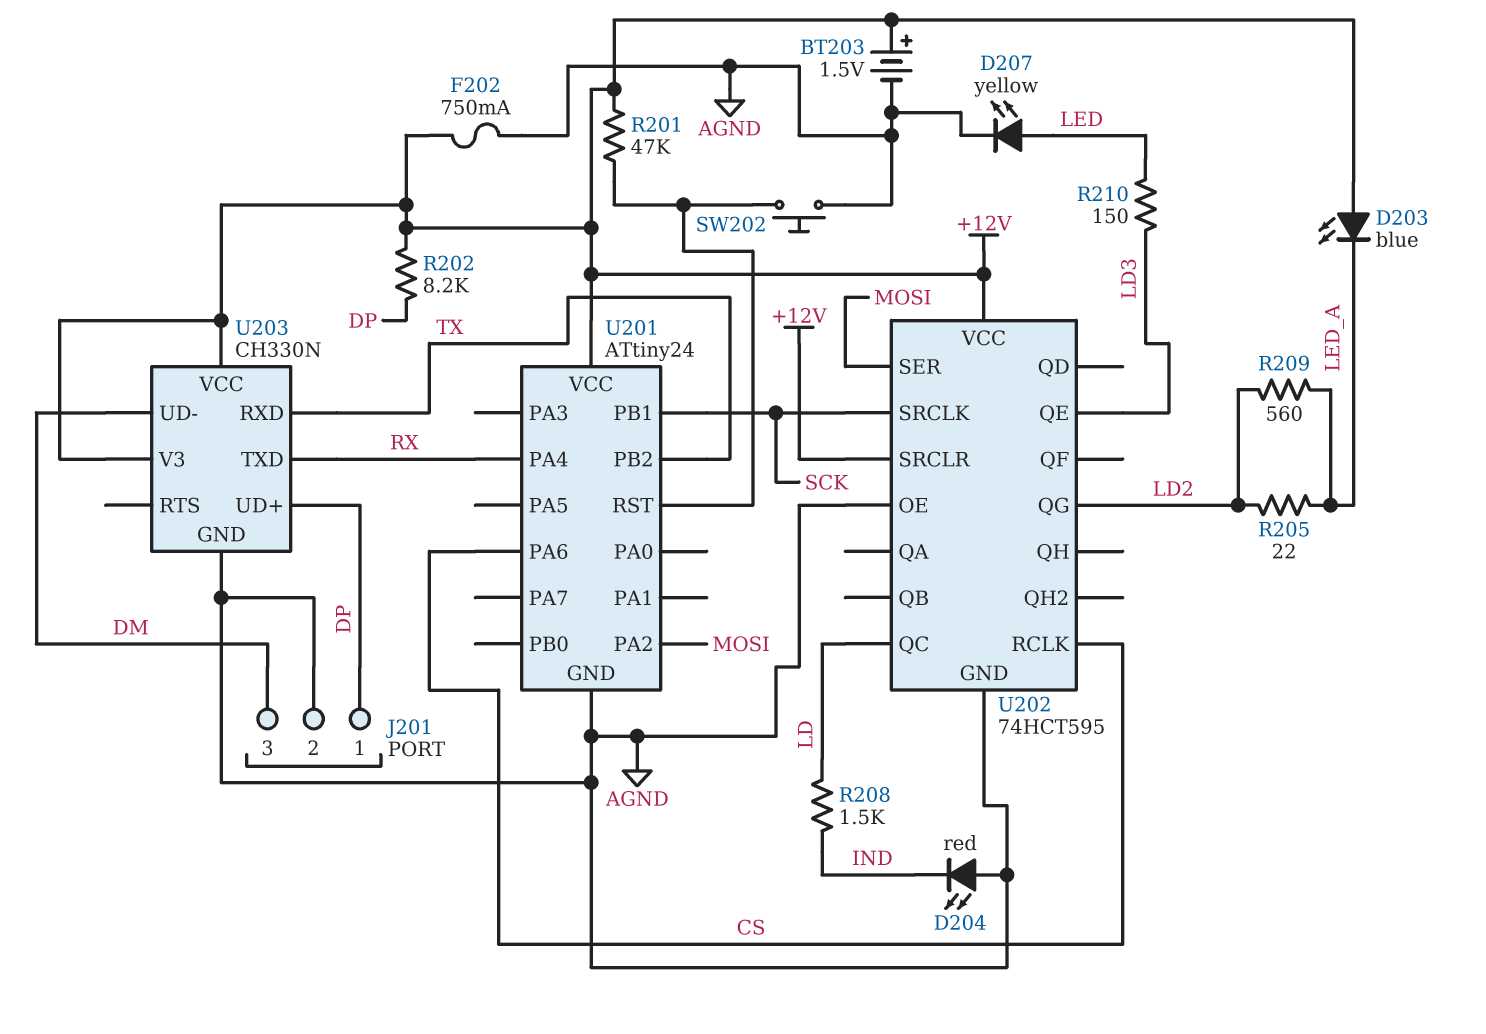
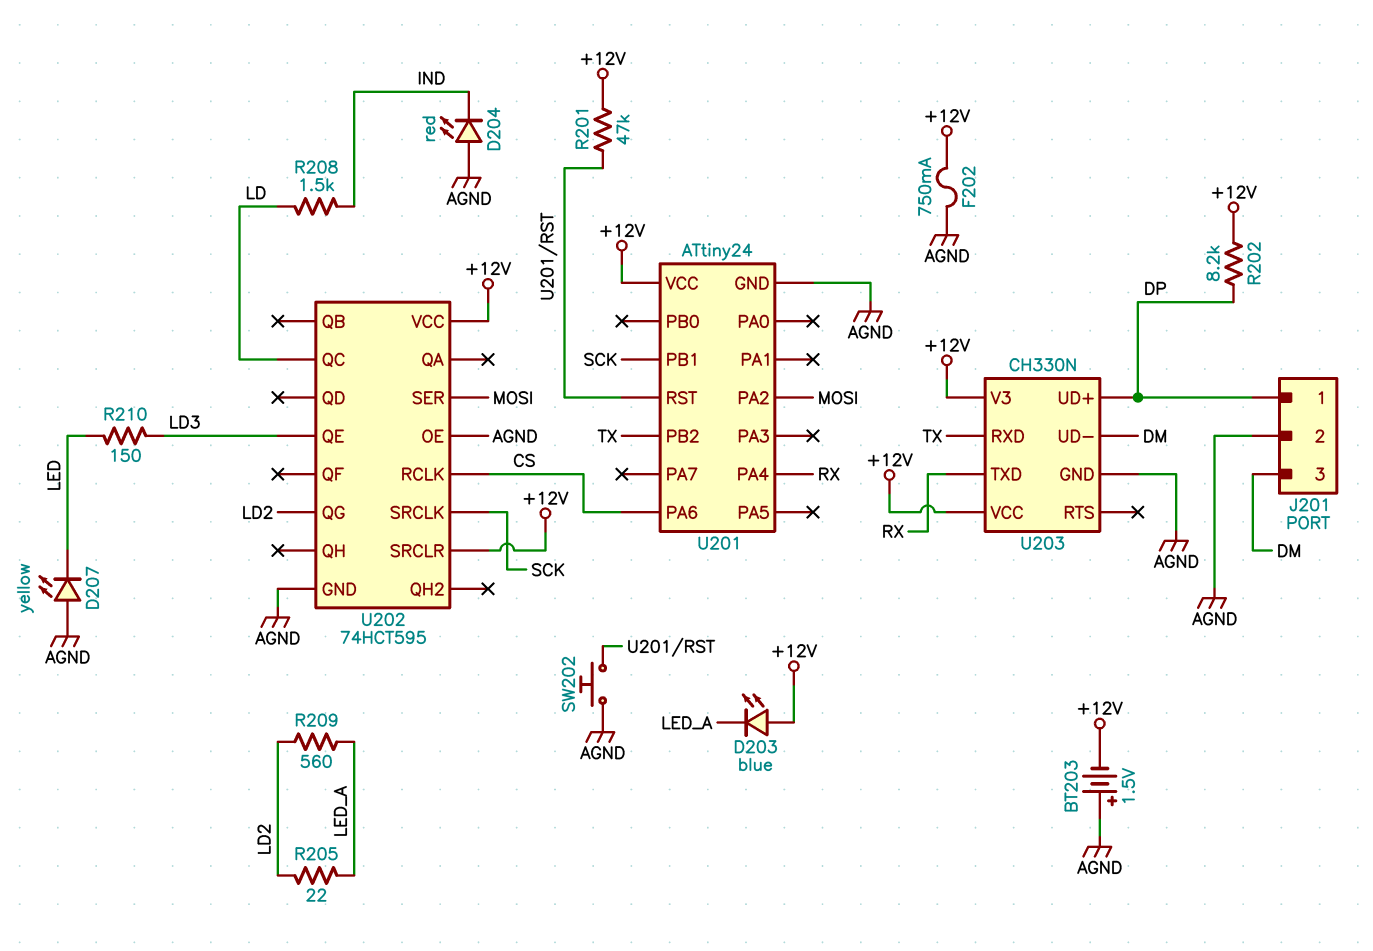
BT203: 1.5V (plus +12V, minus AGND) -> 1.5V (plus AGND, minus +12V)
D207: LED yellow (A LED, K AGND) -> LED yellow (A AGND, K LED)

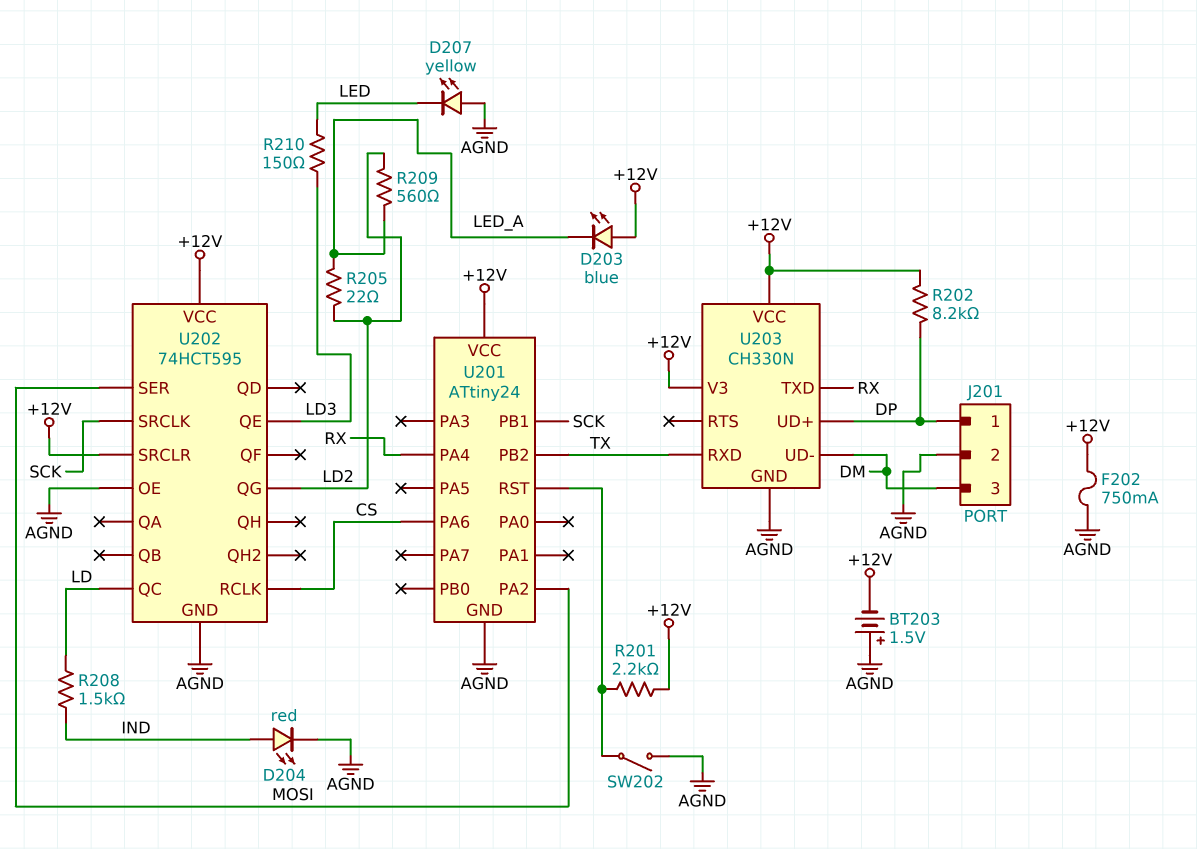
D204: LED red (A AGND, K IND) -> LED red (A IND, K AGND)
R201: 47k (+12V, U201/RST) -> 2.2k (+12V, U201/RST)
SW202: button (AGND, U201/RST) -> switch (AGND, U201/RST)

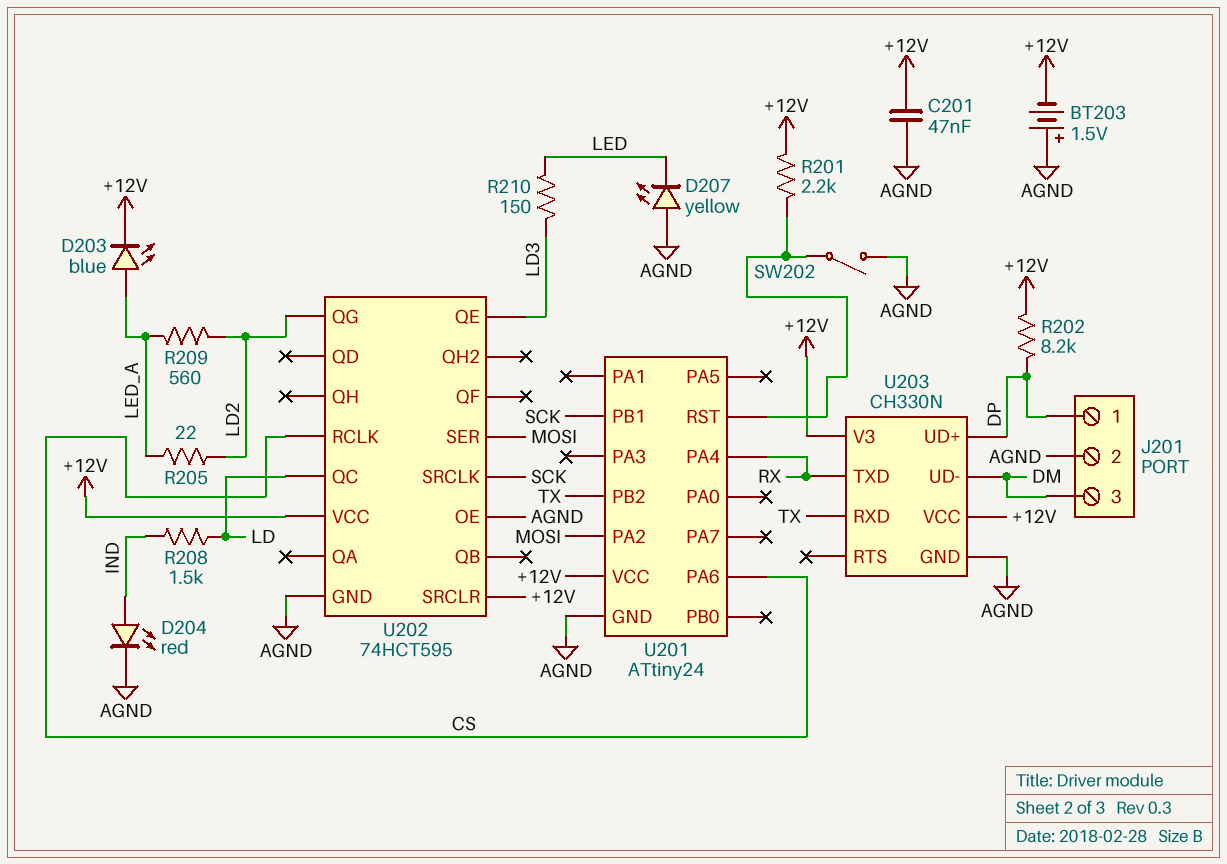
C201: none -> 47nF (+12V, AGND)
D203: LED blue (A +12V, K LED_A) -> LED blue (A LED_A, K +12V)
F202: 750mA (+12V, AGND) -> none

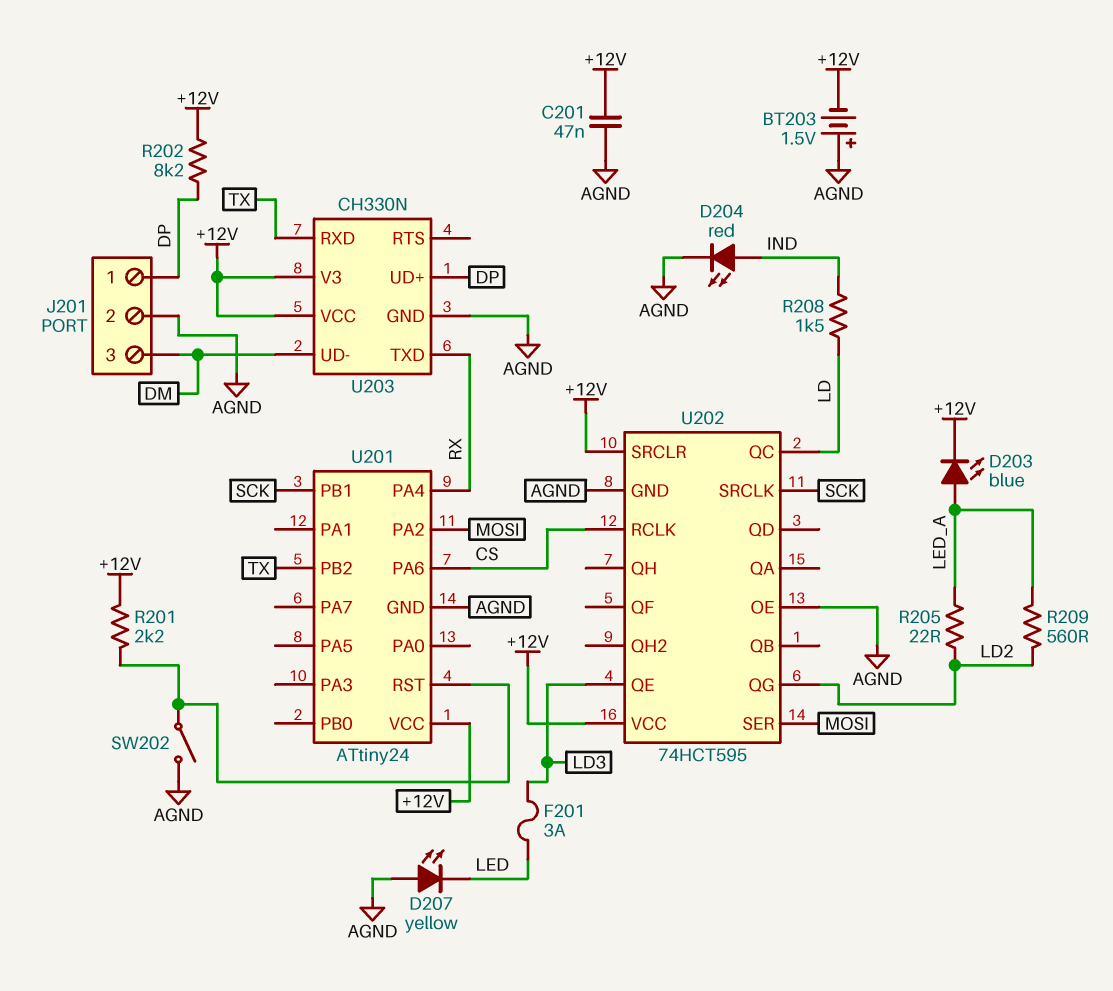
F201: none -> 3A (LD3, LED)
R210: 150 (LD3, LED) -> none

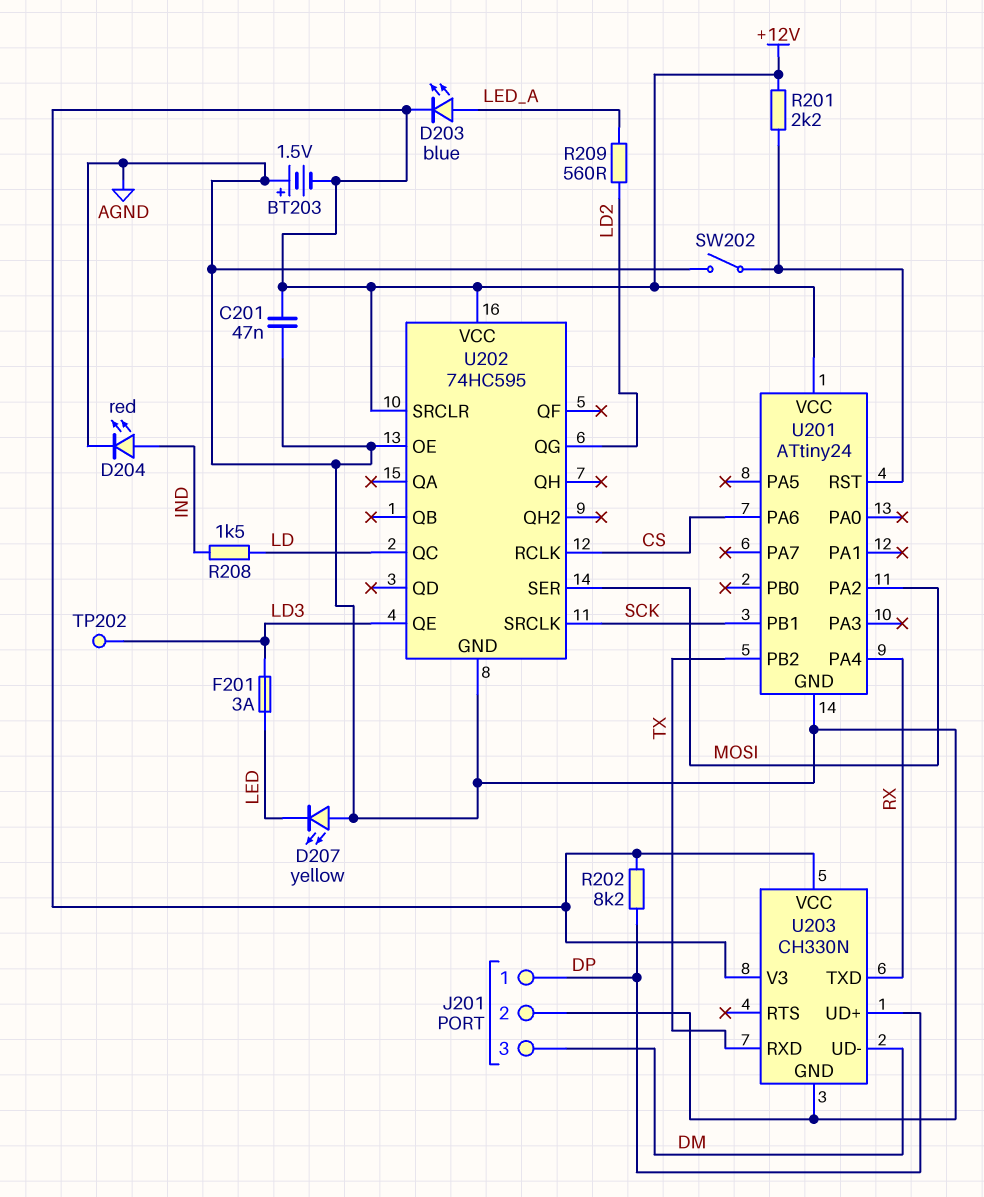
R205: 22 (LD2, LED_A) -> none
TP202: none -> test point (LD3)
U202: 74HCT595 -> 74HC595

